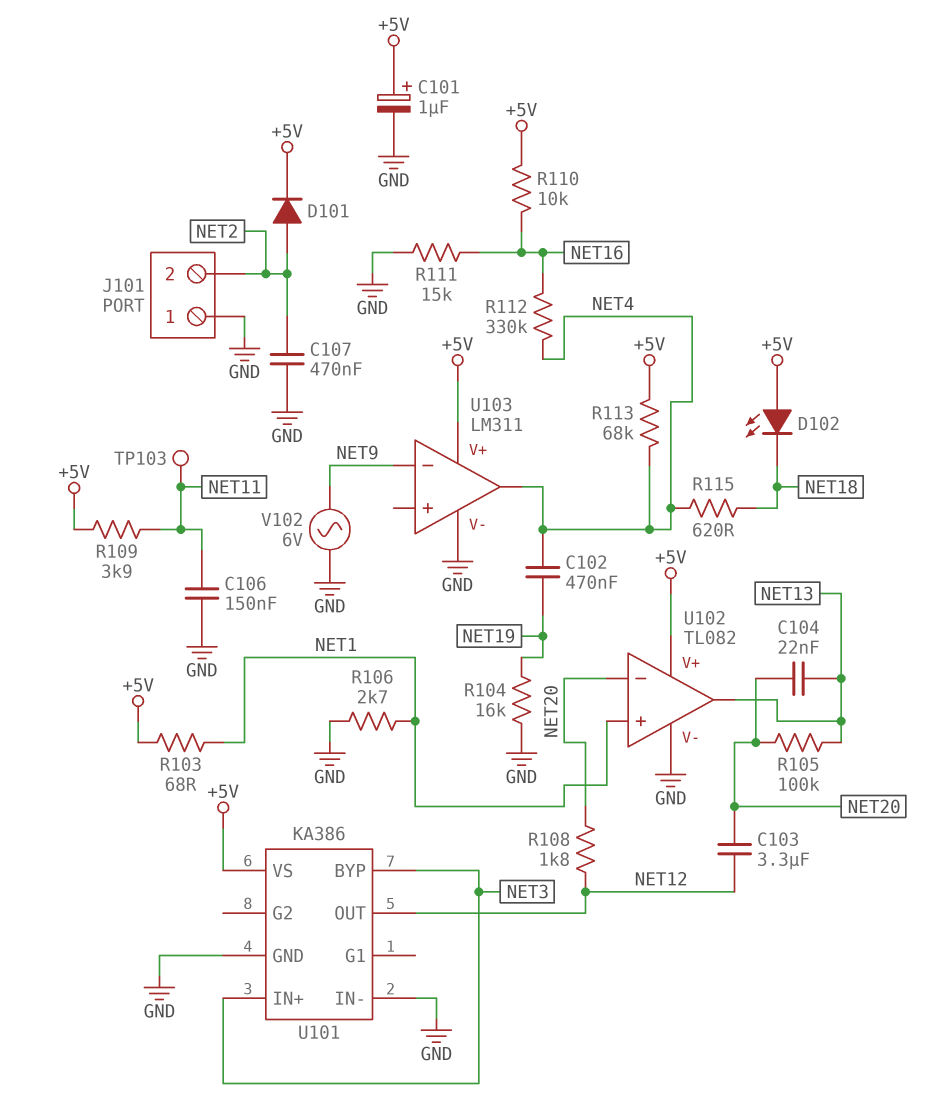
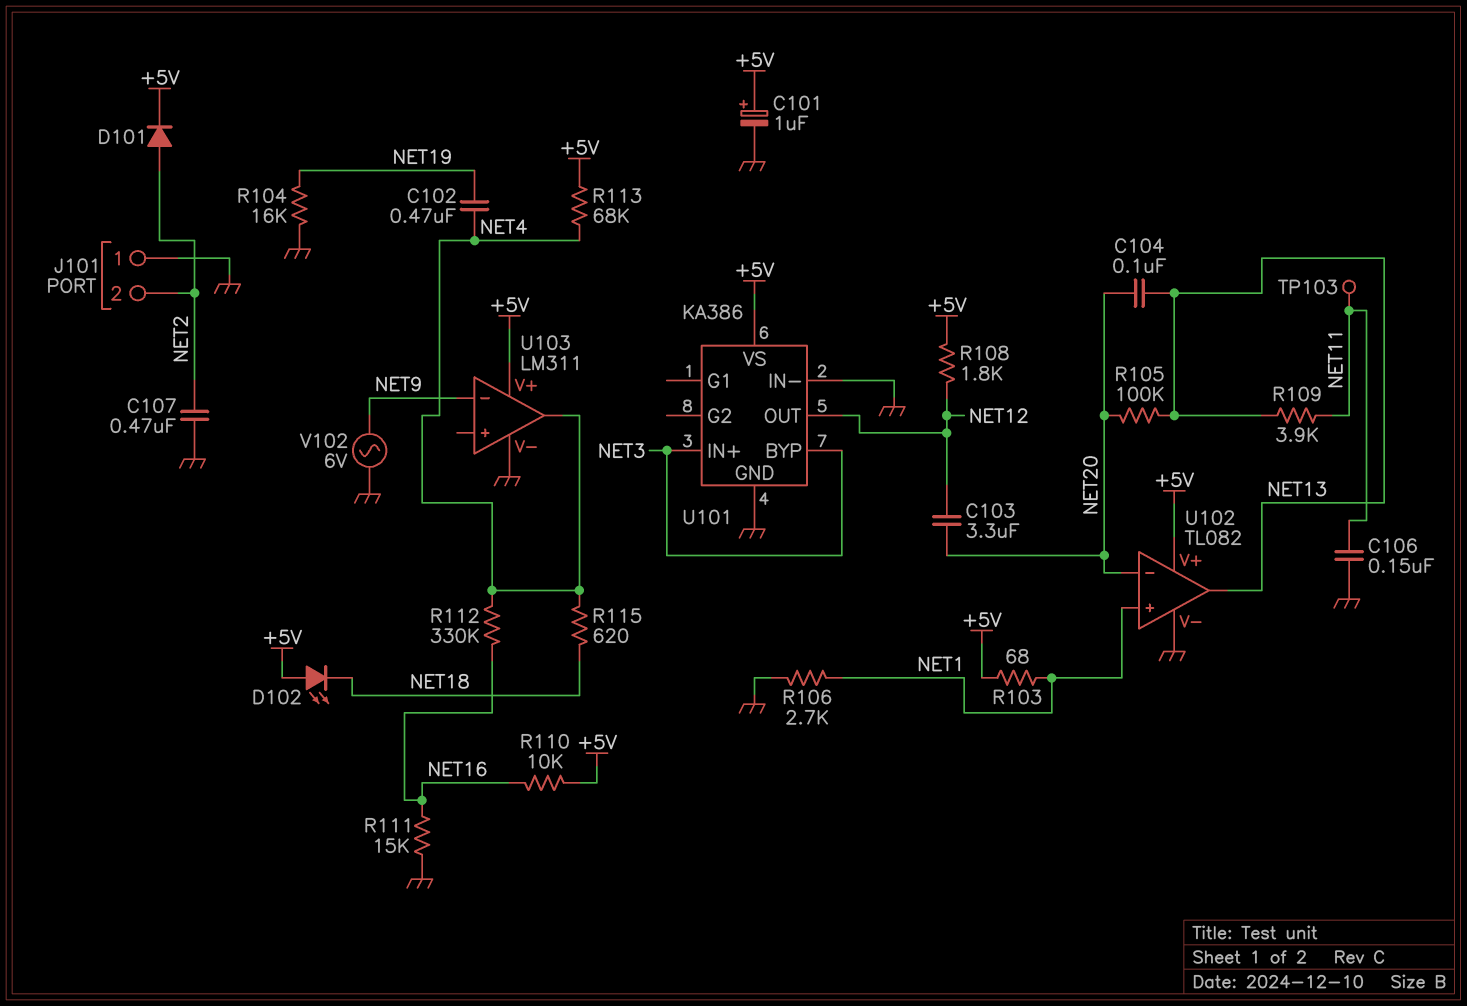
C104: 22nF (NET13, NET20) -> 100nF (NET13, NET20)
R108: 1.8k (NET12, NET20) -> 1.8k (+5V, NET12)
R109: 3.9k (+5V, NET11) -> 3.9k (NET11, NET13)

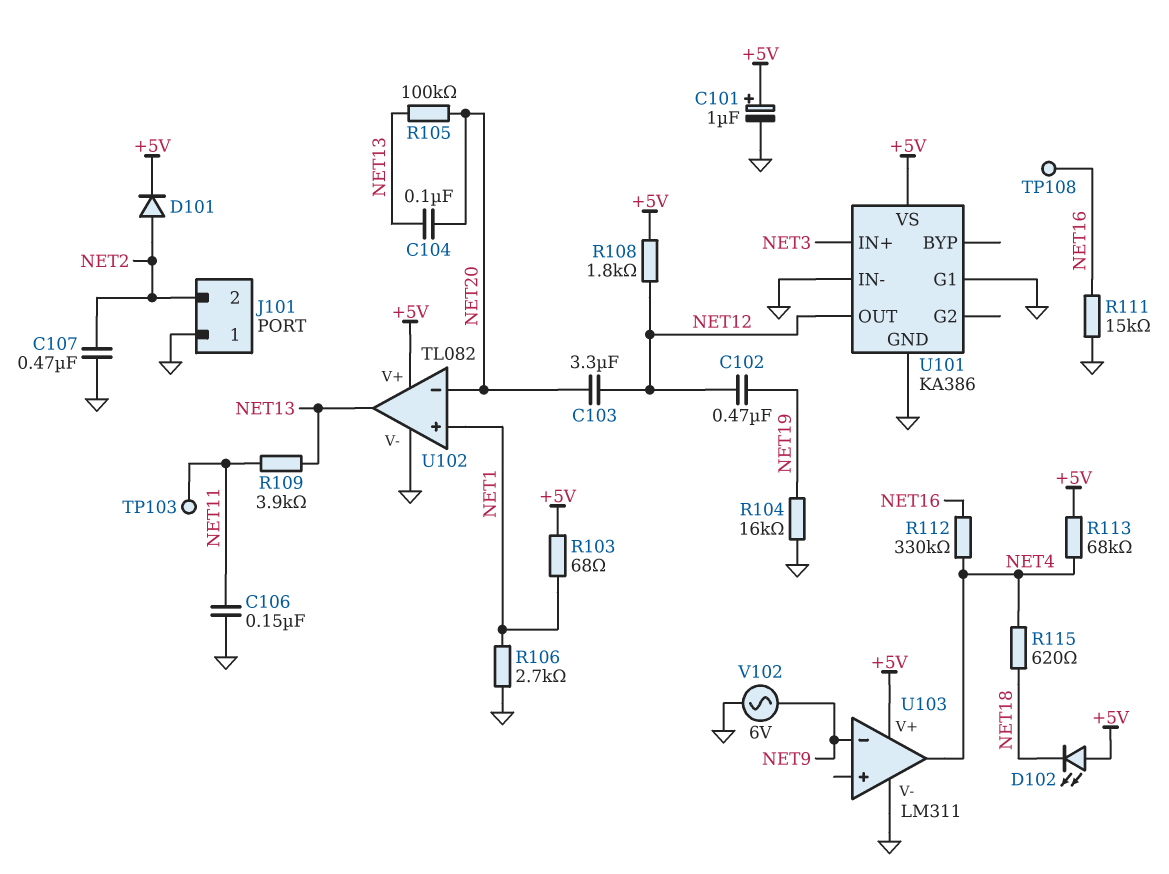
C102: 470nF (NET4, NET19) -> 470nF (NET12, NET19)
R110: 10k (+5V, NET16) -> none
TP108: none -> test point (NET16)
U101 pin BYP: NET3 -> none
U101 pin G1: none -> GND

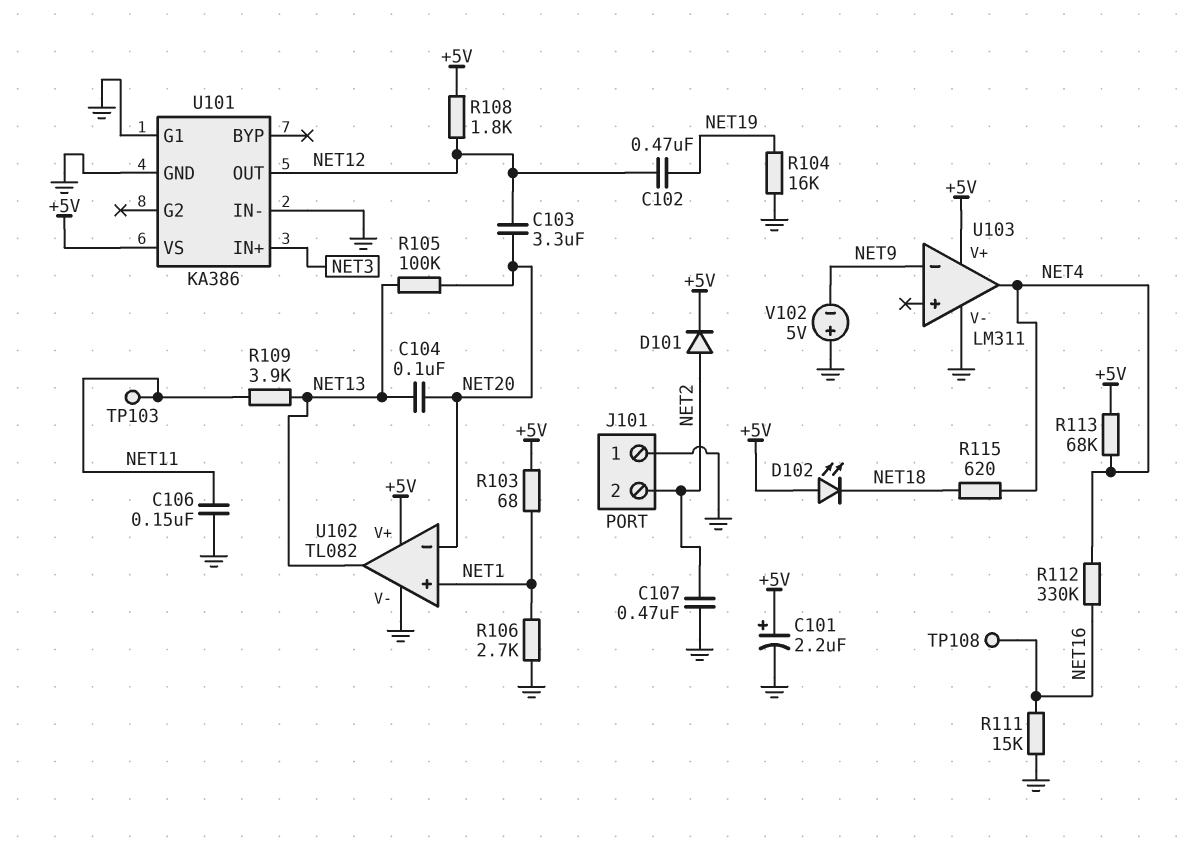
C101: 1uF (plus +5V, minus GND) -> 2.2uF (plus +5V, minus GND)
V102: AC 6V (GND, NET9) -> 5V (plus GND, minus NET9)

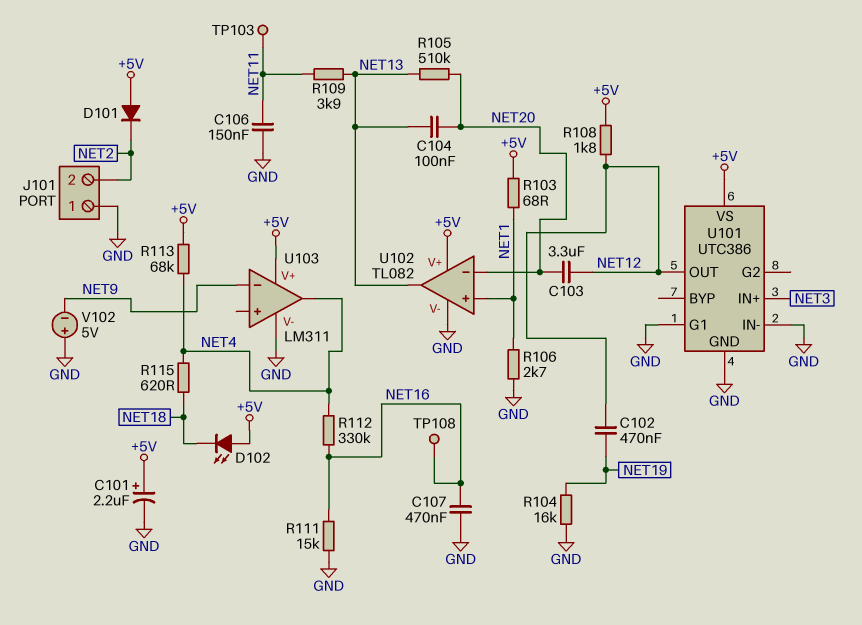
C107: 470nF (GND, NET2) -> 470nF (GND, NET16)
D101: diode (A NET2, K +5V) -> diode (A +5V, K NET2)
R105: 100k (NET13, NET20) -> 510k (NET13, NET20)
U101: KA386 -> UTC386

